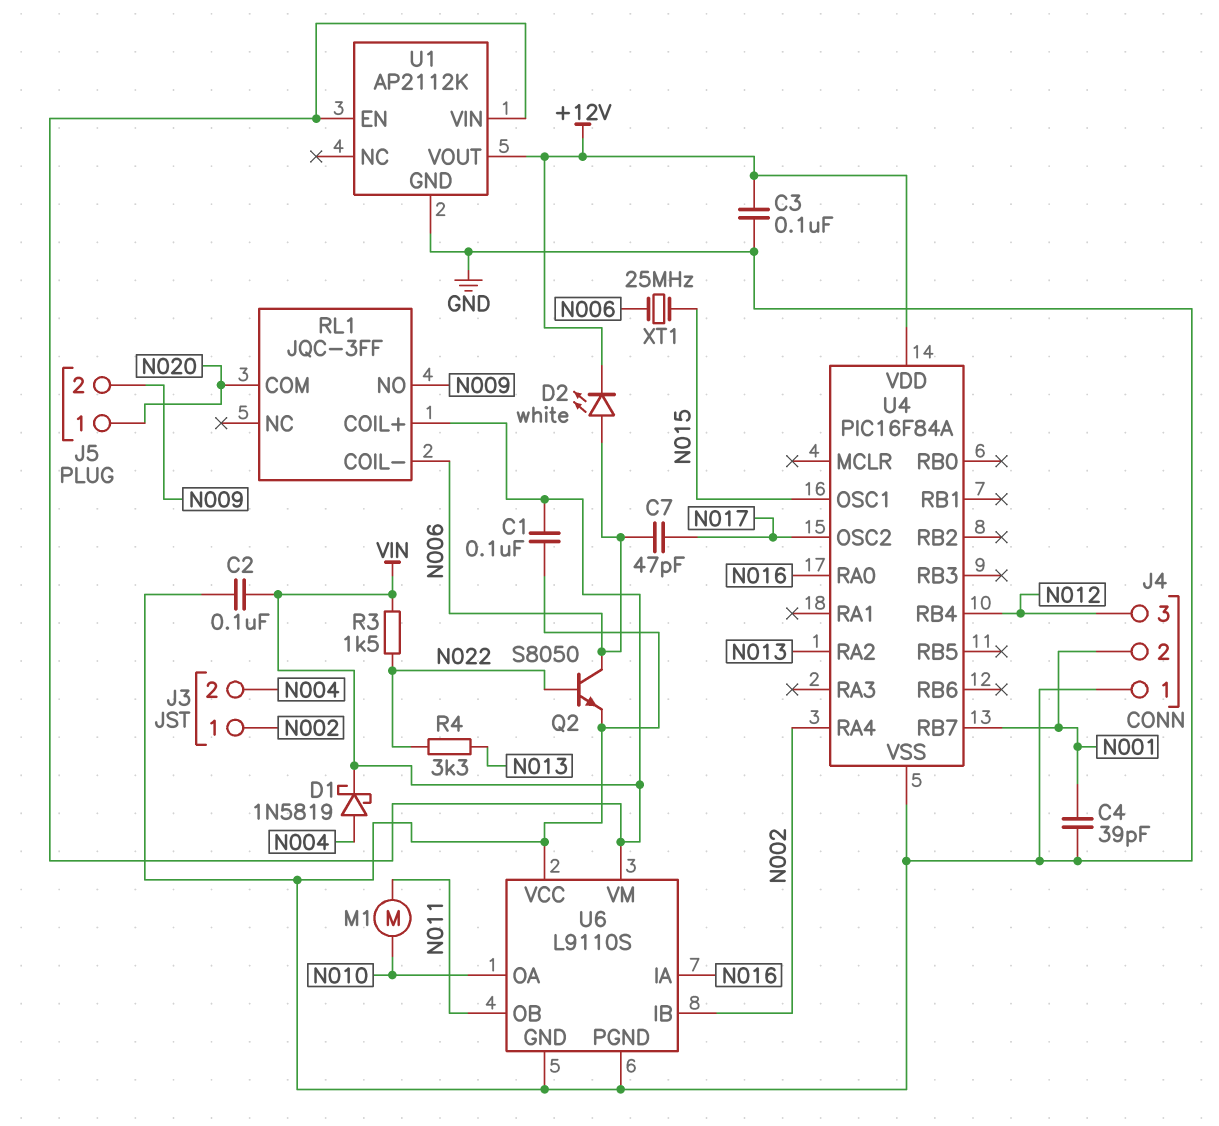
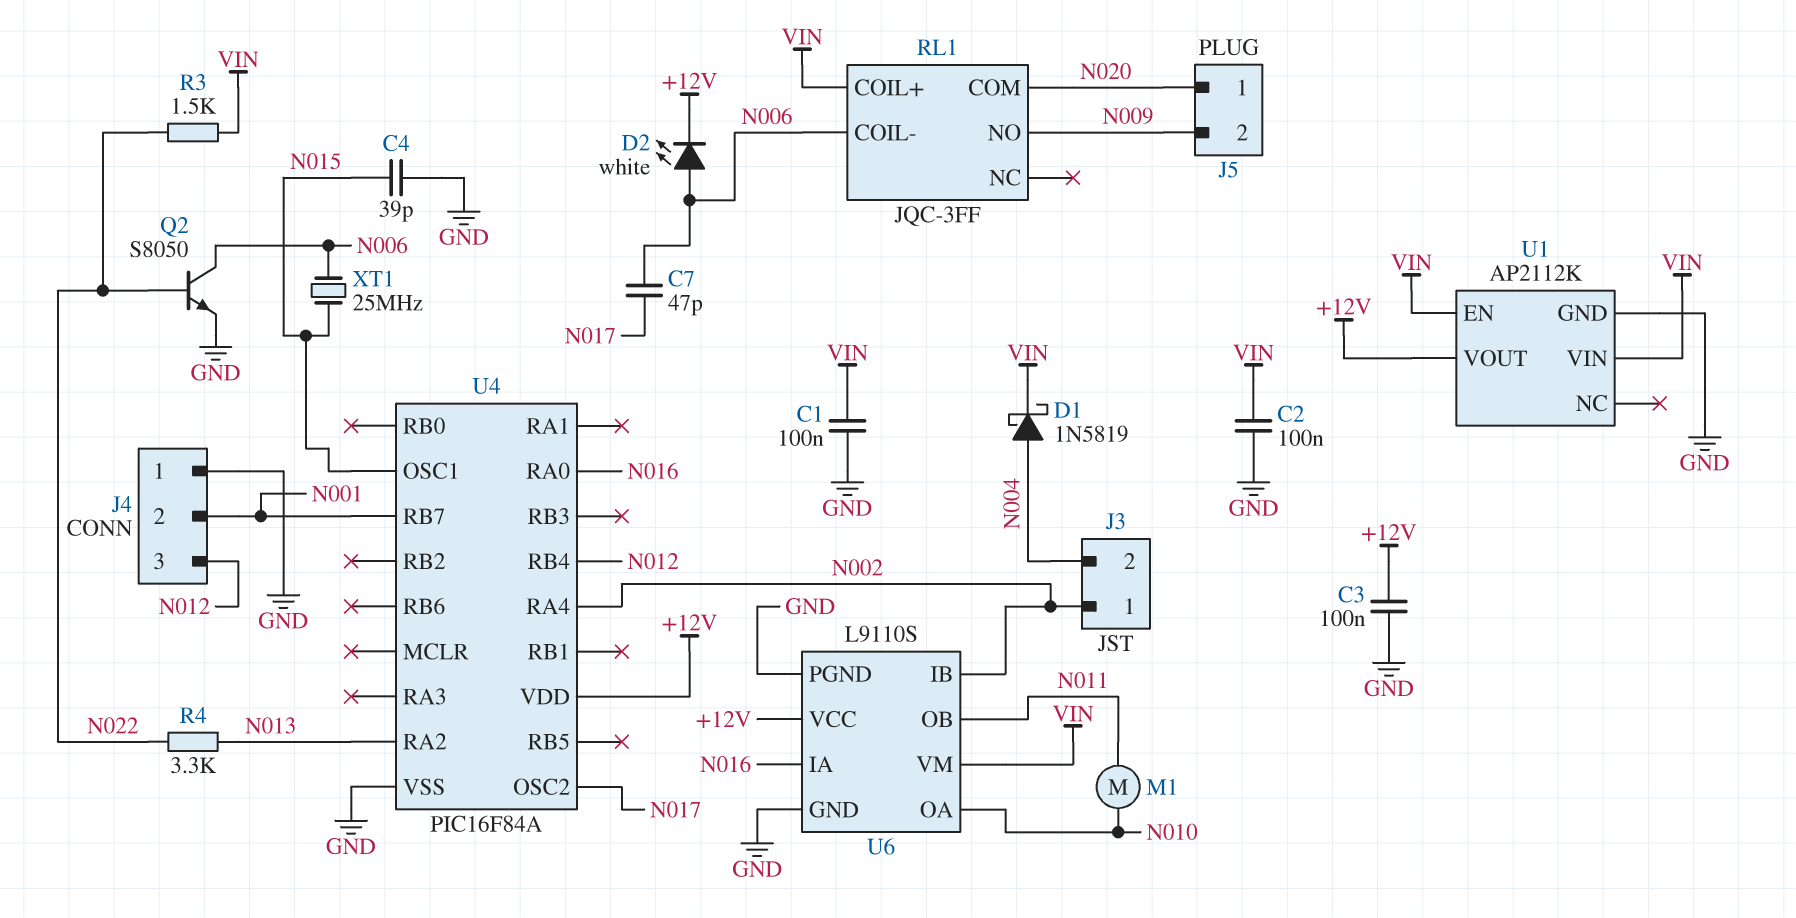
C4: 39pF (GND, N001) -> 39pF (GND, N015)
U6 pin VCC: GND -> +12V

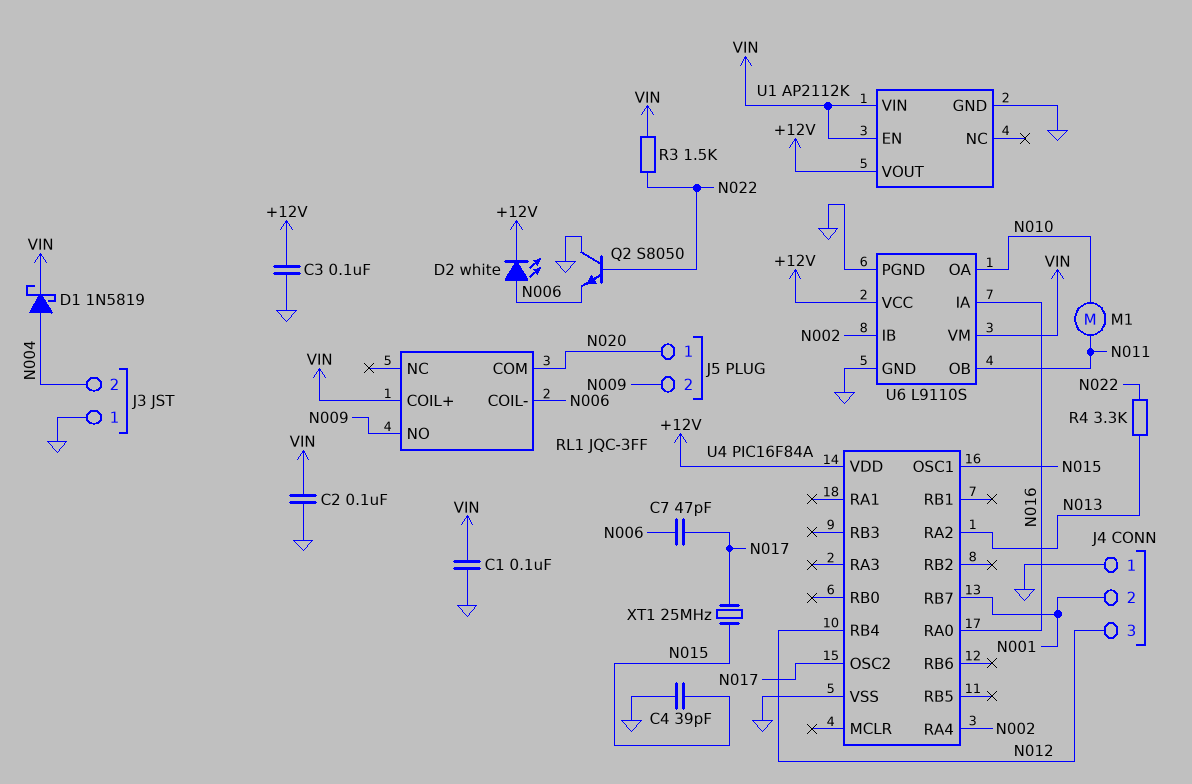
J3 pin 1: N002 -> GND
Q2: NPN S8050 (B N022, C N006, E GND) -> NPN S8050 (B N022, C GND, E N006)
XT1: 25MHz (N006, N015) -> 25MHz (N015, N017)

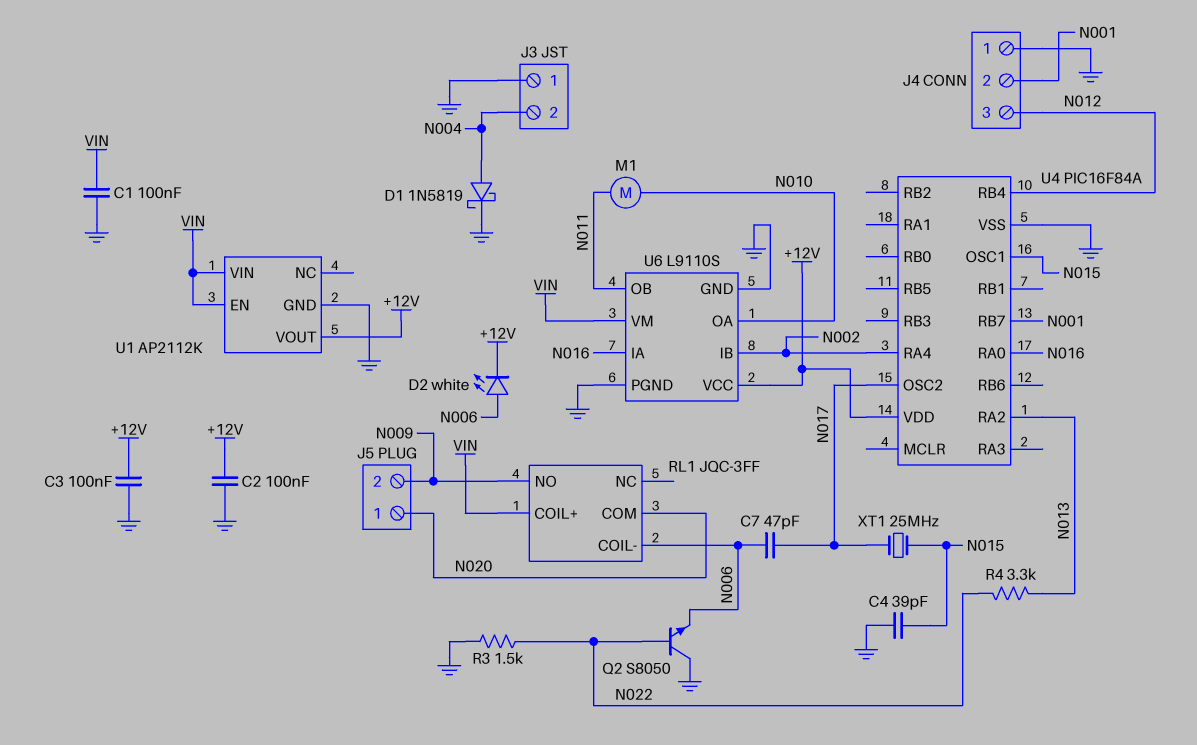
C2: 100nF (GND, VIN) -> 100nF (+12V, GND)
D1: schottky 1N5819 (A N004, K VIN) -> schottky 1N5819 (A N004, K GND)
R3: 1.5k (N022, VIN) -> 1.5k (GND, N022)

